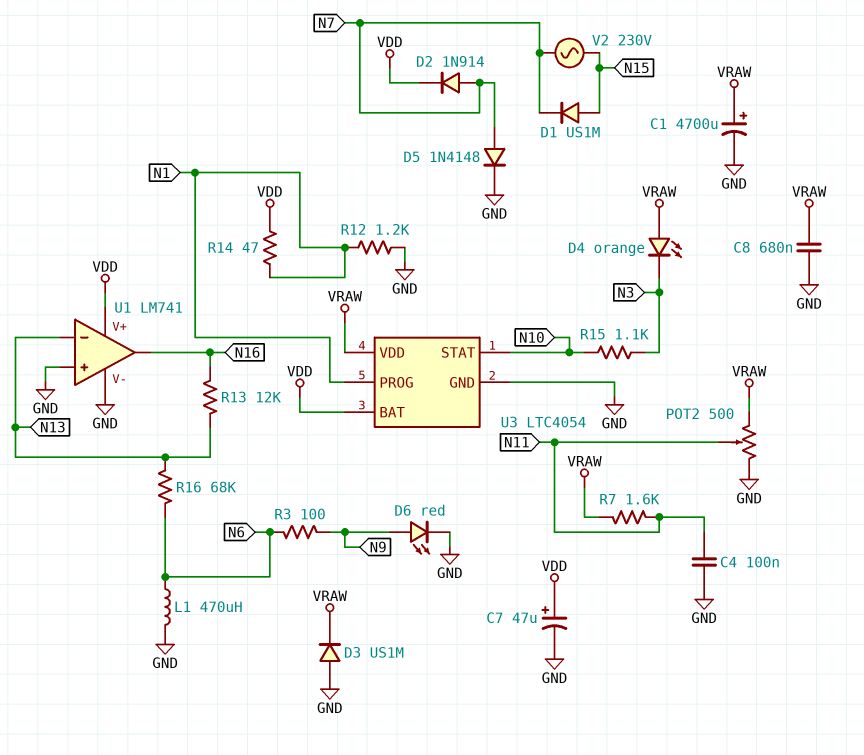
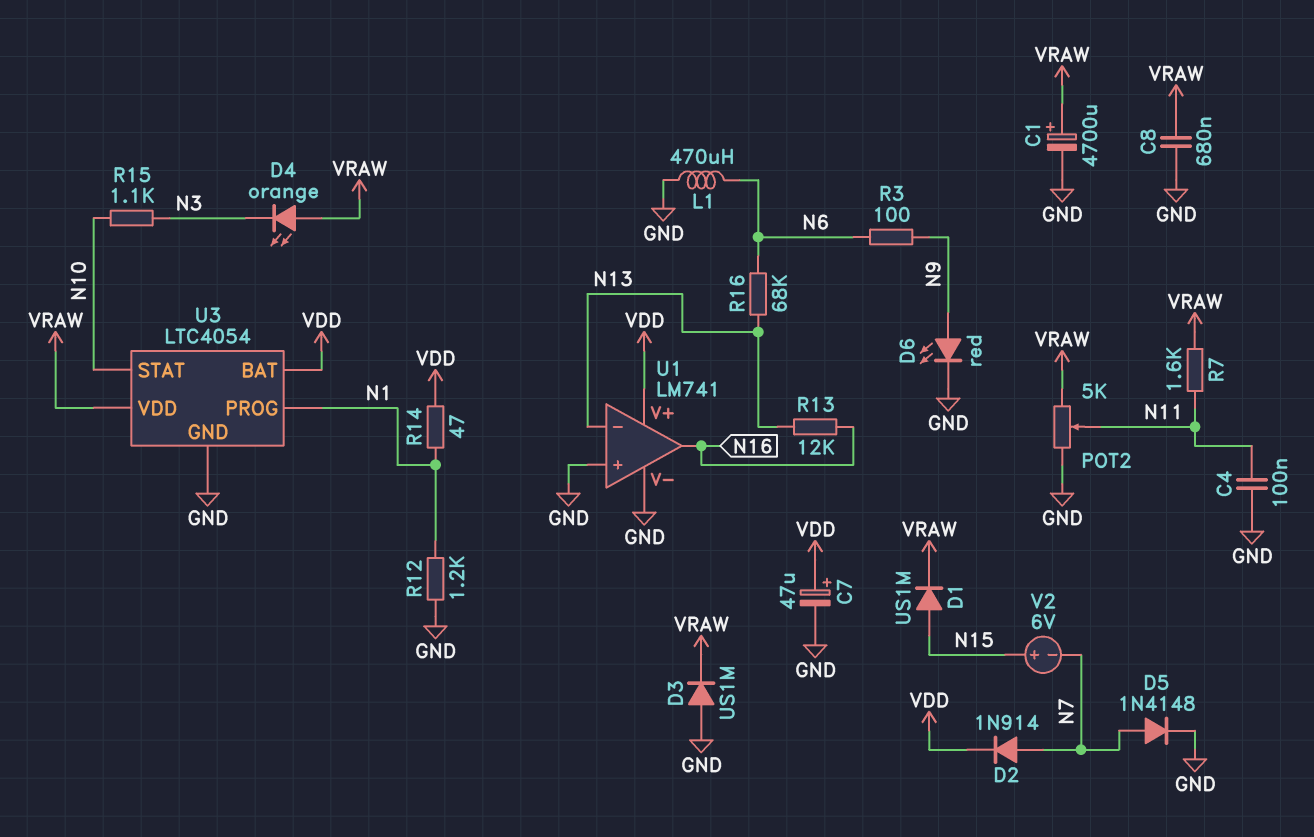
D1: diode US1M (A N15, K N7) -> diode US1M (A N15, K VRAW)
POT2: 500 (GND, VRAW, wiper N11) -> 5k (GND, VRAW, wiper N11)
V2: AC 230V (N7, N15) -> 6V (plus N15, minus N7)

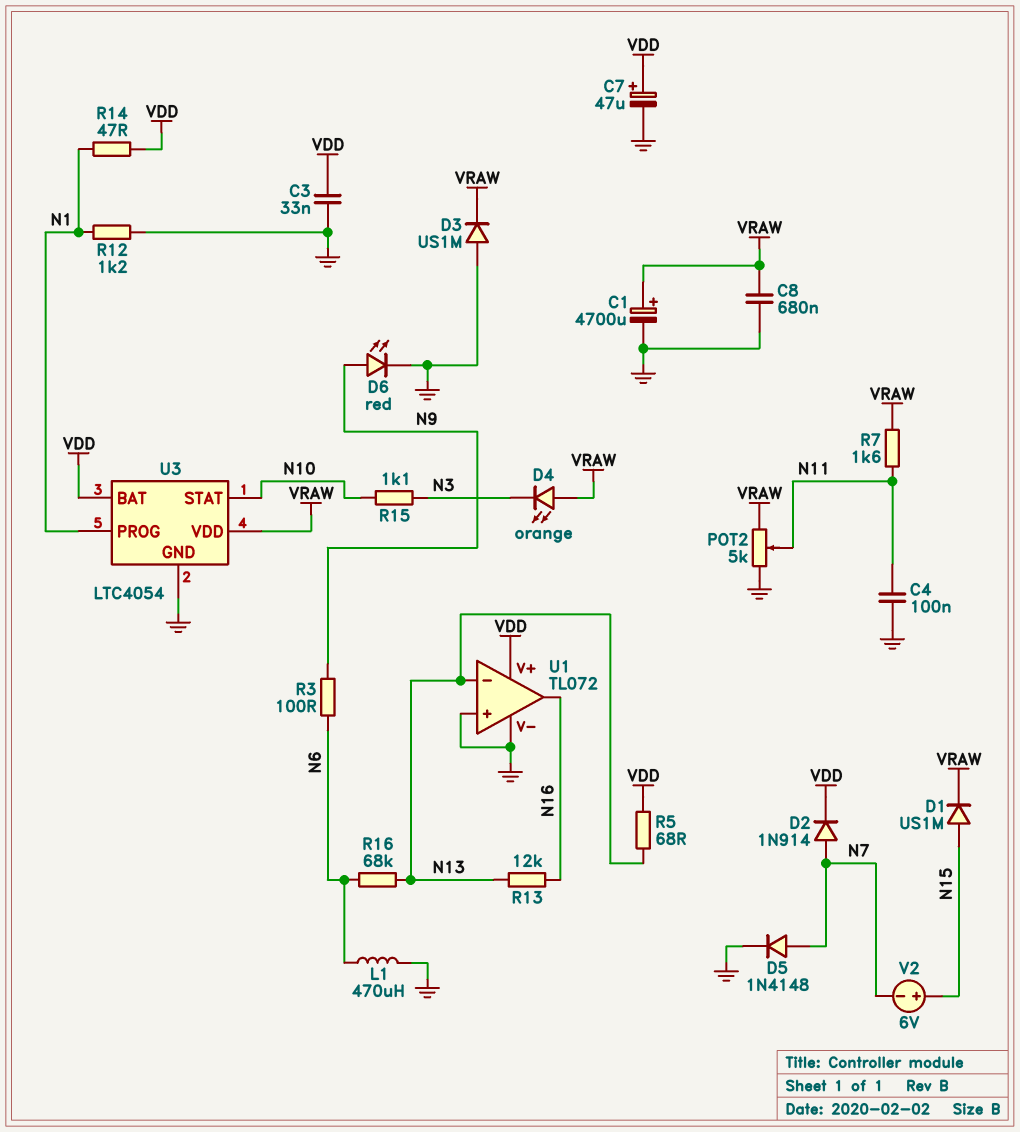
C3: none -> 33nF (GND, VDD)
R5: none -> 68 (N13, VDD)
U1: LM741 -> TL072

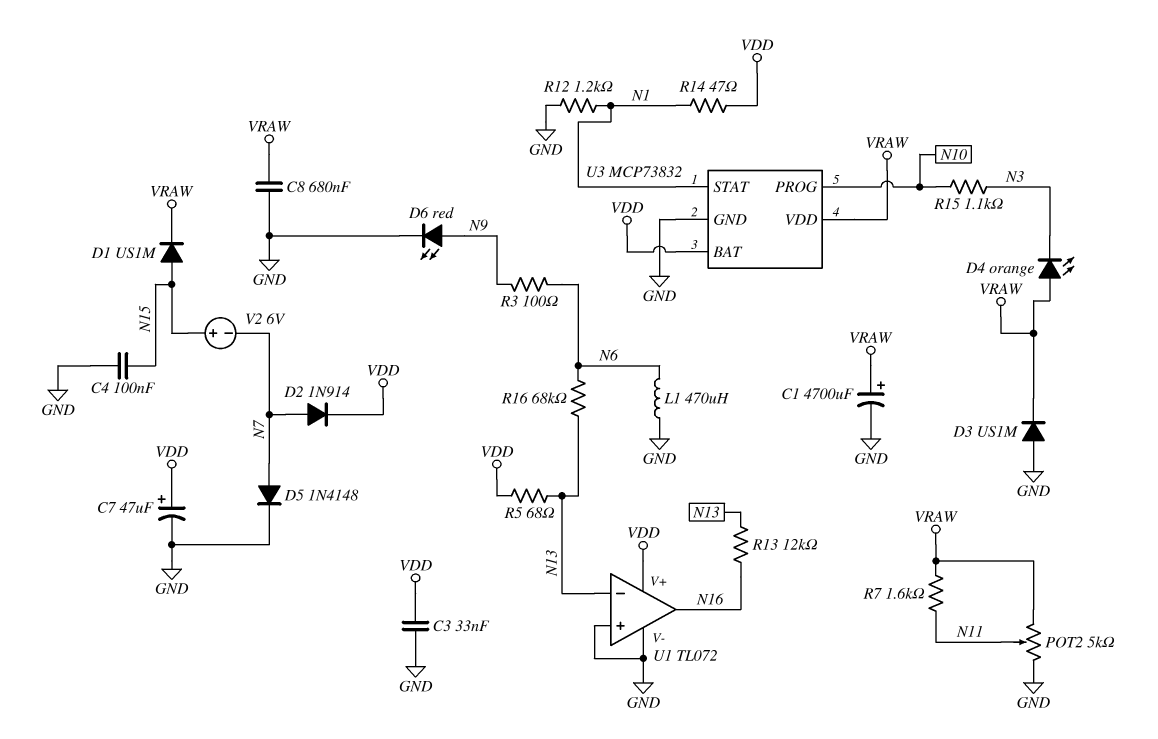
C4: 100nF (GND, N11) -> 100nF (GND, N15)
U3: LTC4054 -> MCP73832
U3 pin PROG: N1 -> N10
U3 pin STAT: N10 -> N1

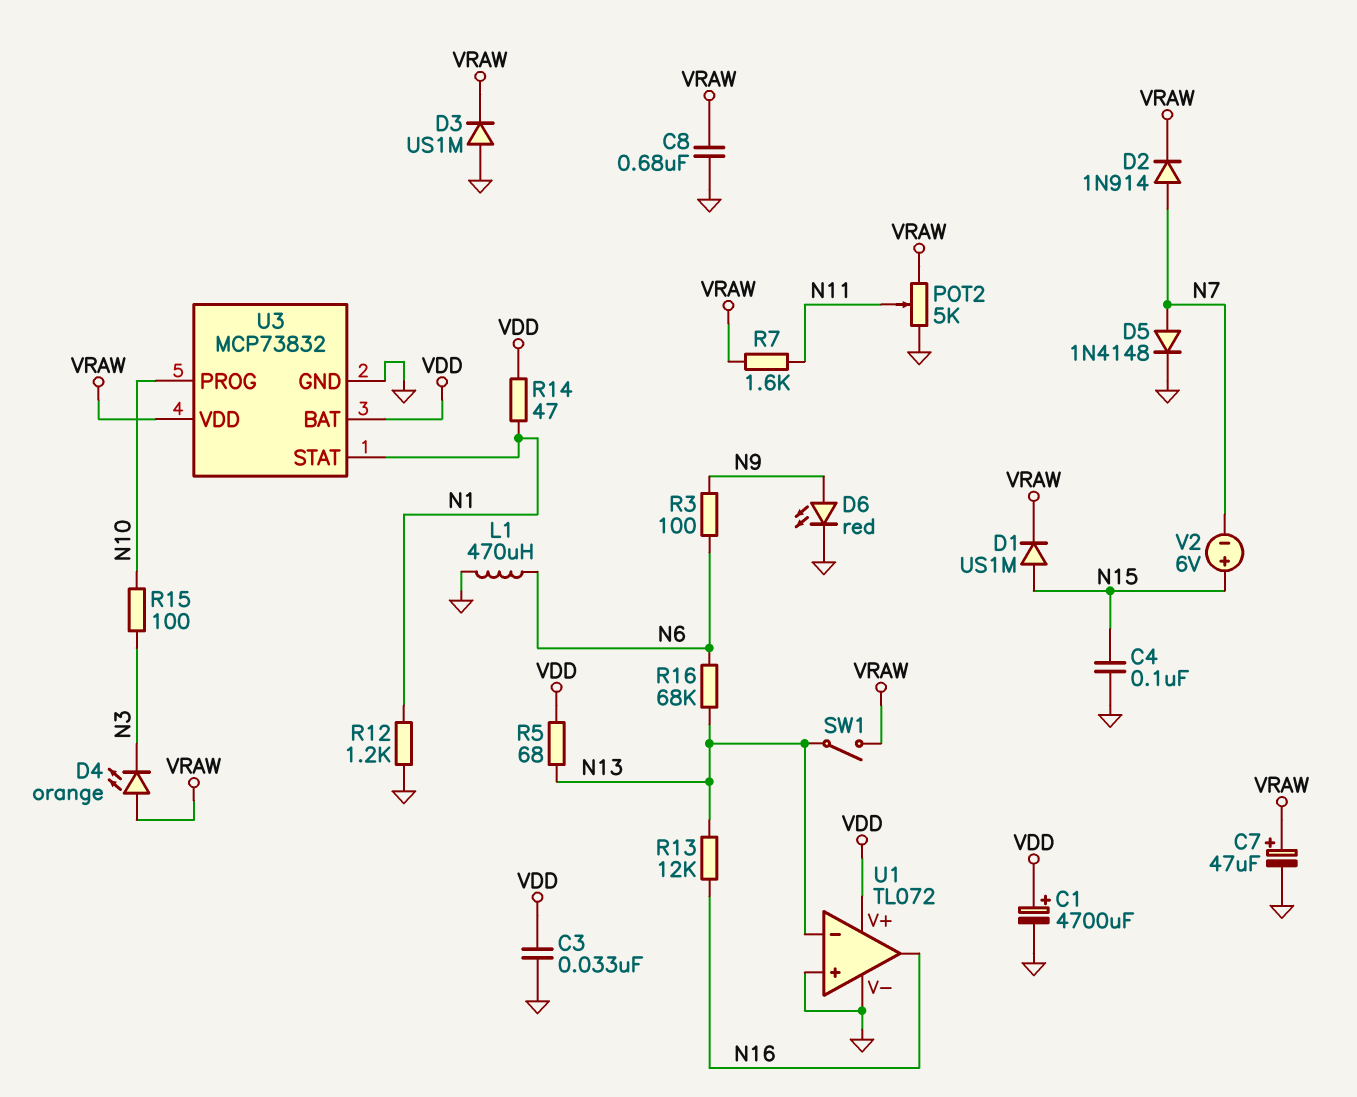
C1: 4700uF (plus VRAW, minus GND) -> 4700uF (plus VDD, minus GND)
C7: 47uF (plus VDD, minus GND) -> 47uF (plus VRAW, minus GND)
D2: diode 1N914 (A N7, K VDD) -> diode 1N914 (A N7, K VRAW)
R15: 1.1k (N3, N10) -> 100 (N3, N10)
SW1: none -> switch (N13, VRAW)

